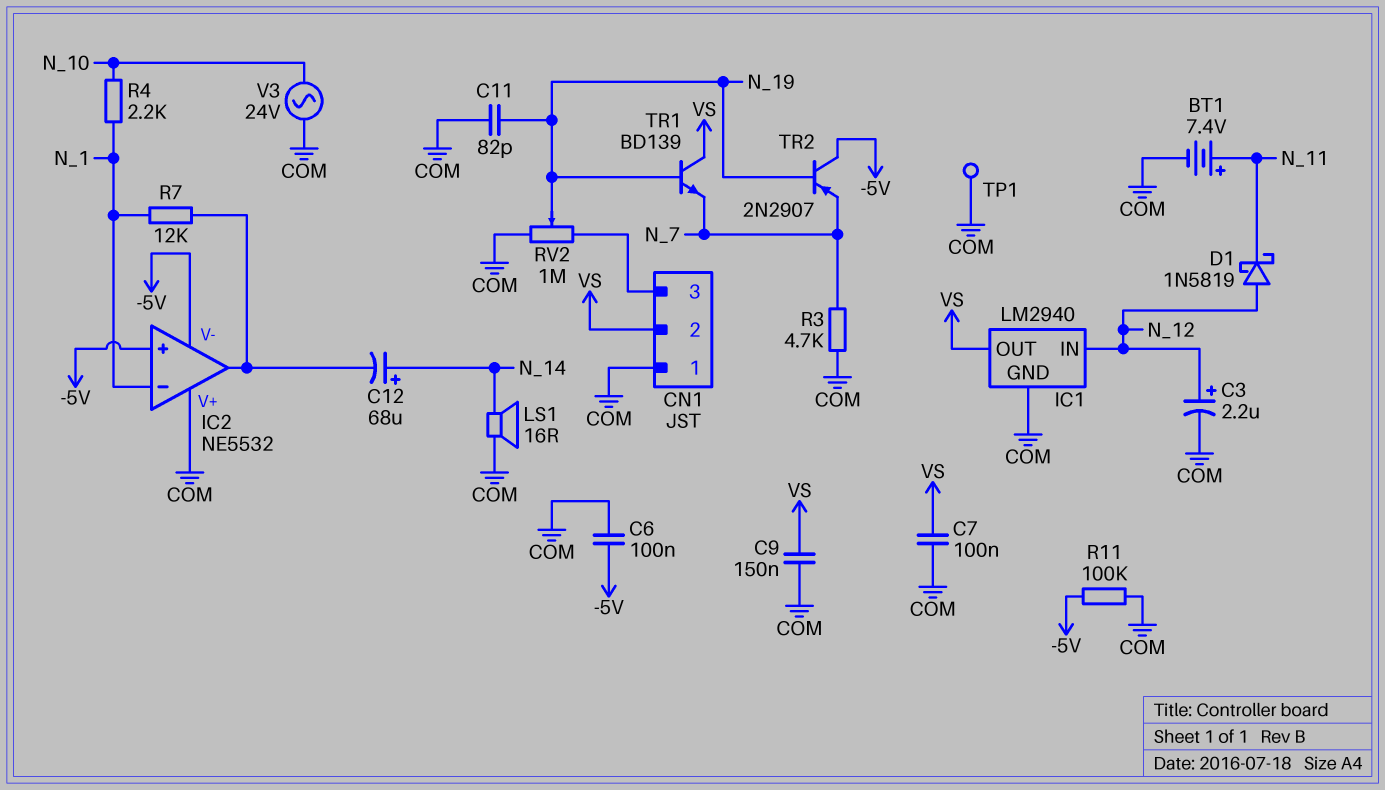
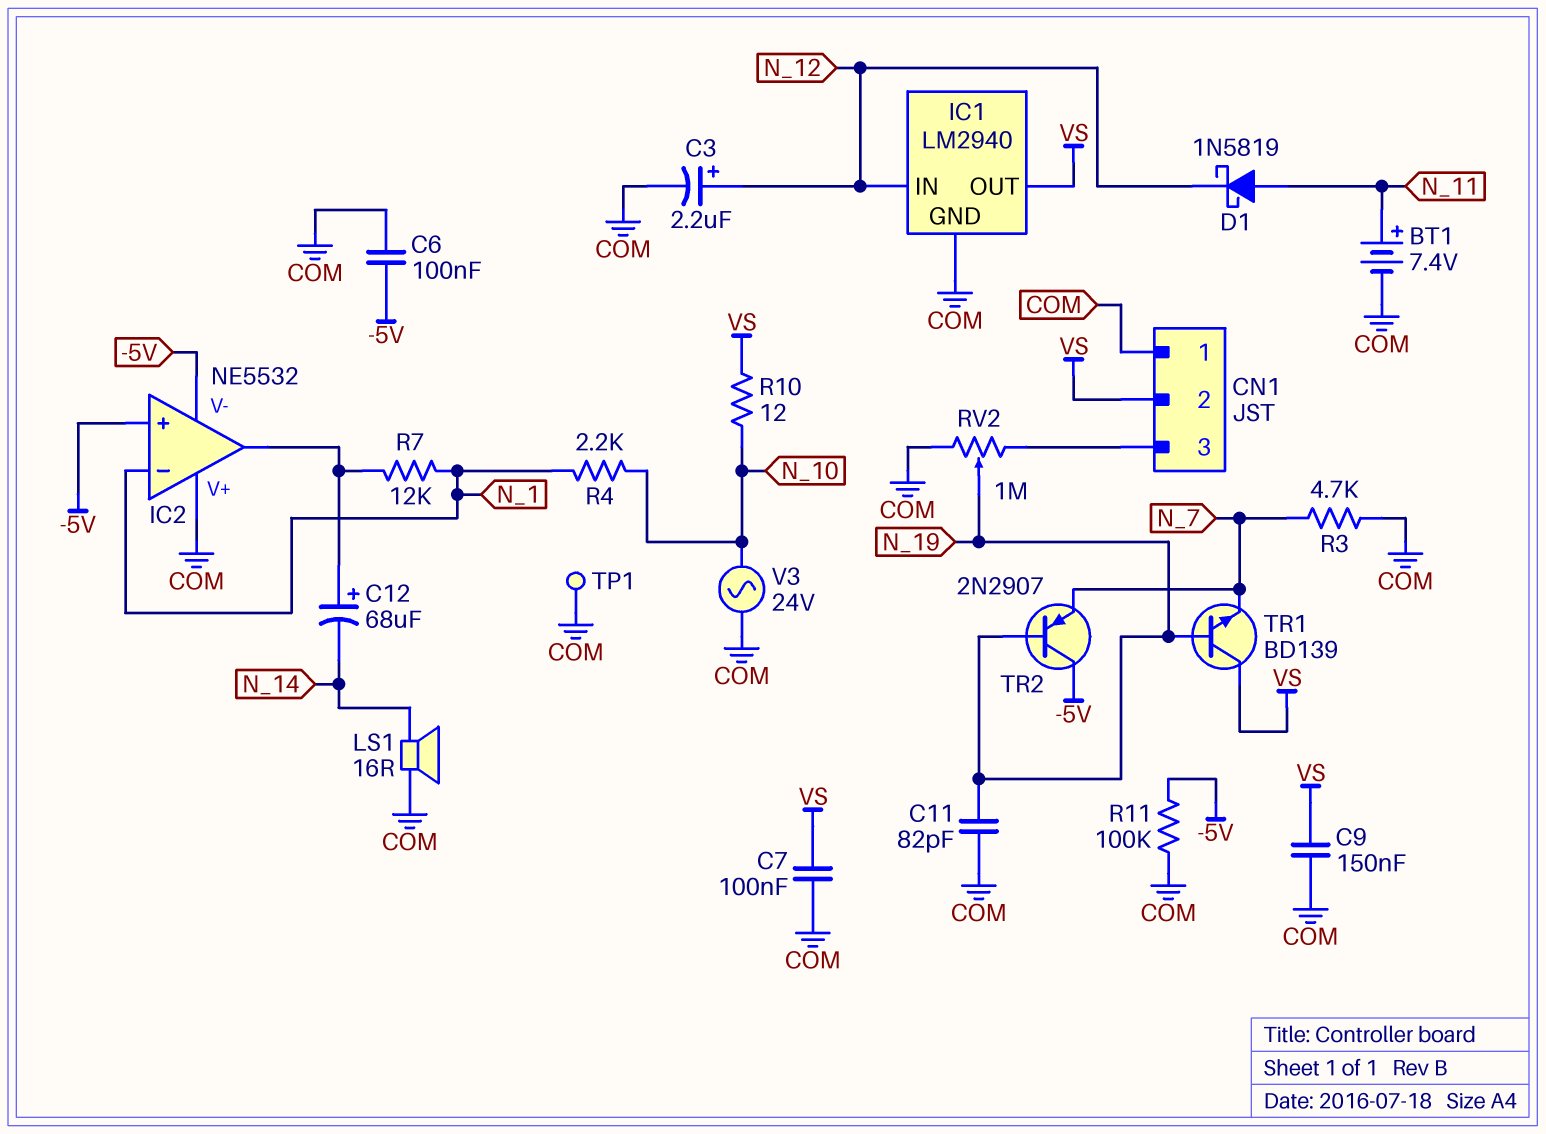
C12: 68uF (plus N_14, minus IC2/out) -> 68uF (plus IC2/out, minus N_14)
D1: schottky 1N5819 (A N_12, K N_11) -> schottky 1N5819 (A N_11, K N_12)
R10: none -> 12 (N_10, VS)

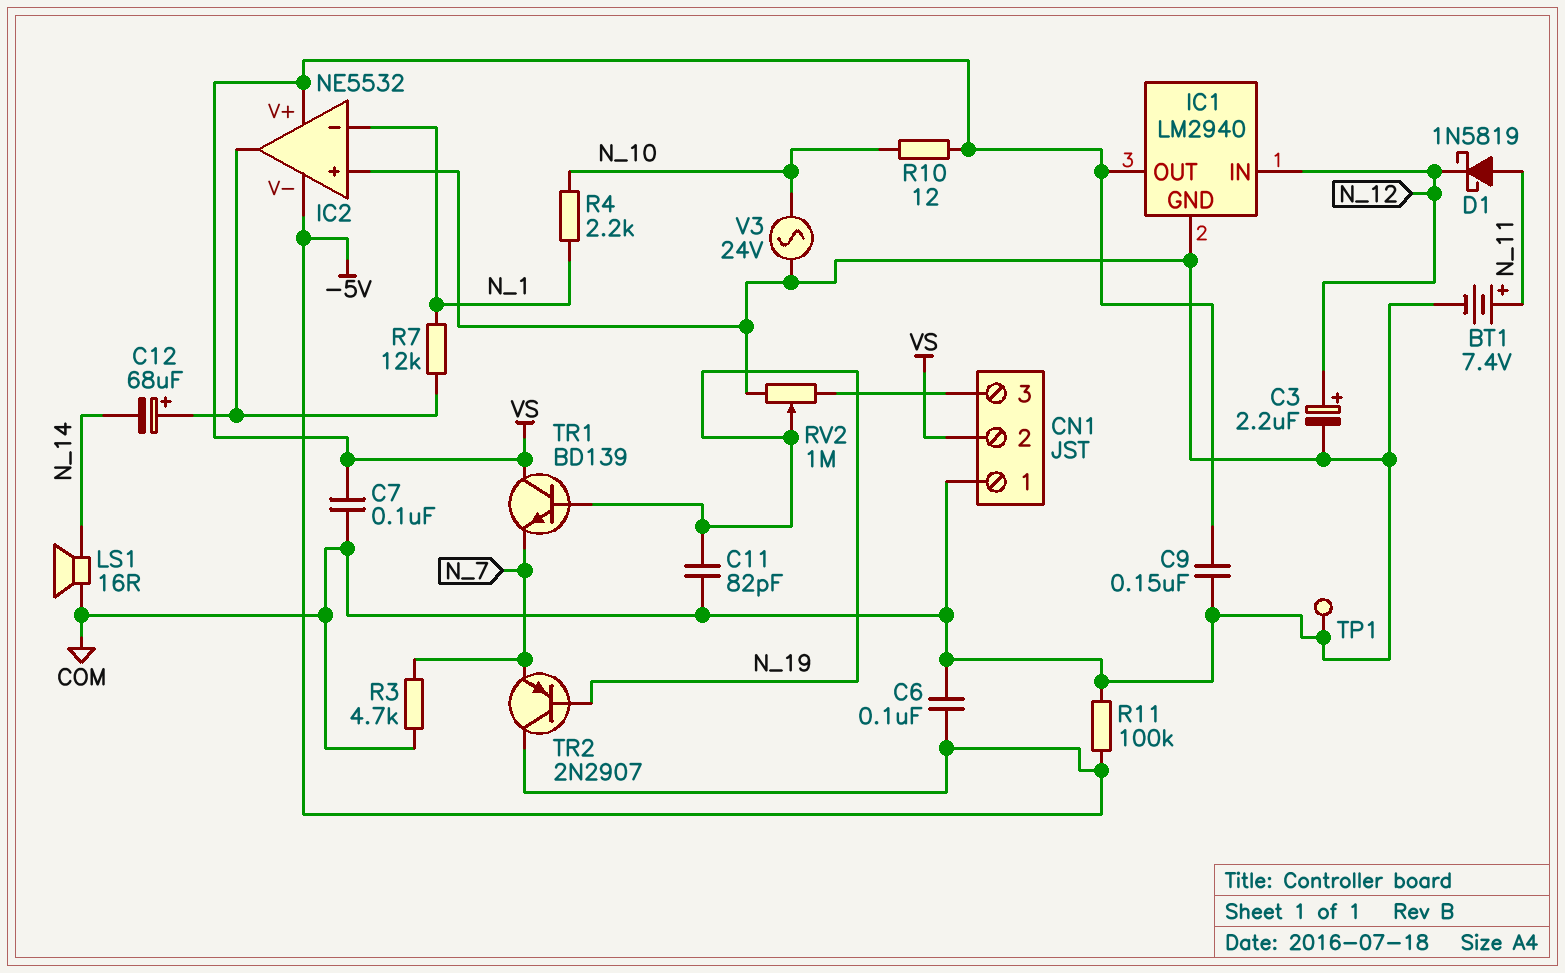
IC2 pin V+: COM -> VS
IC2 pin in+: -5V -> COM

